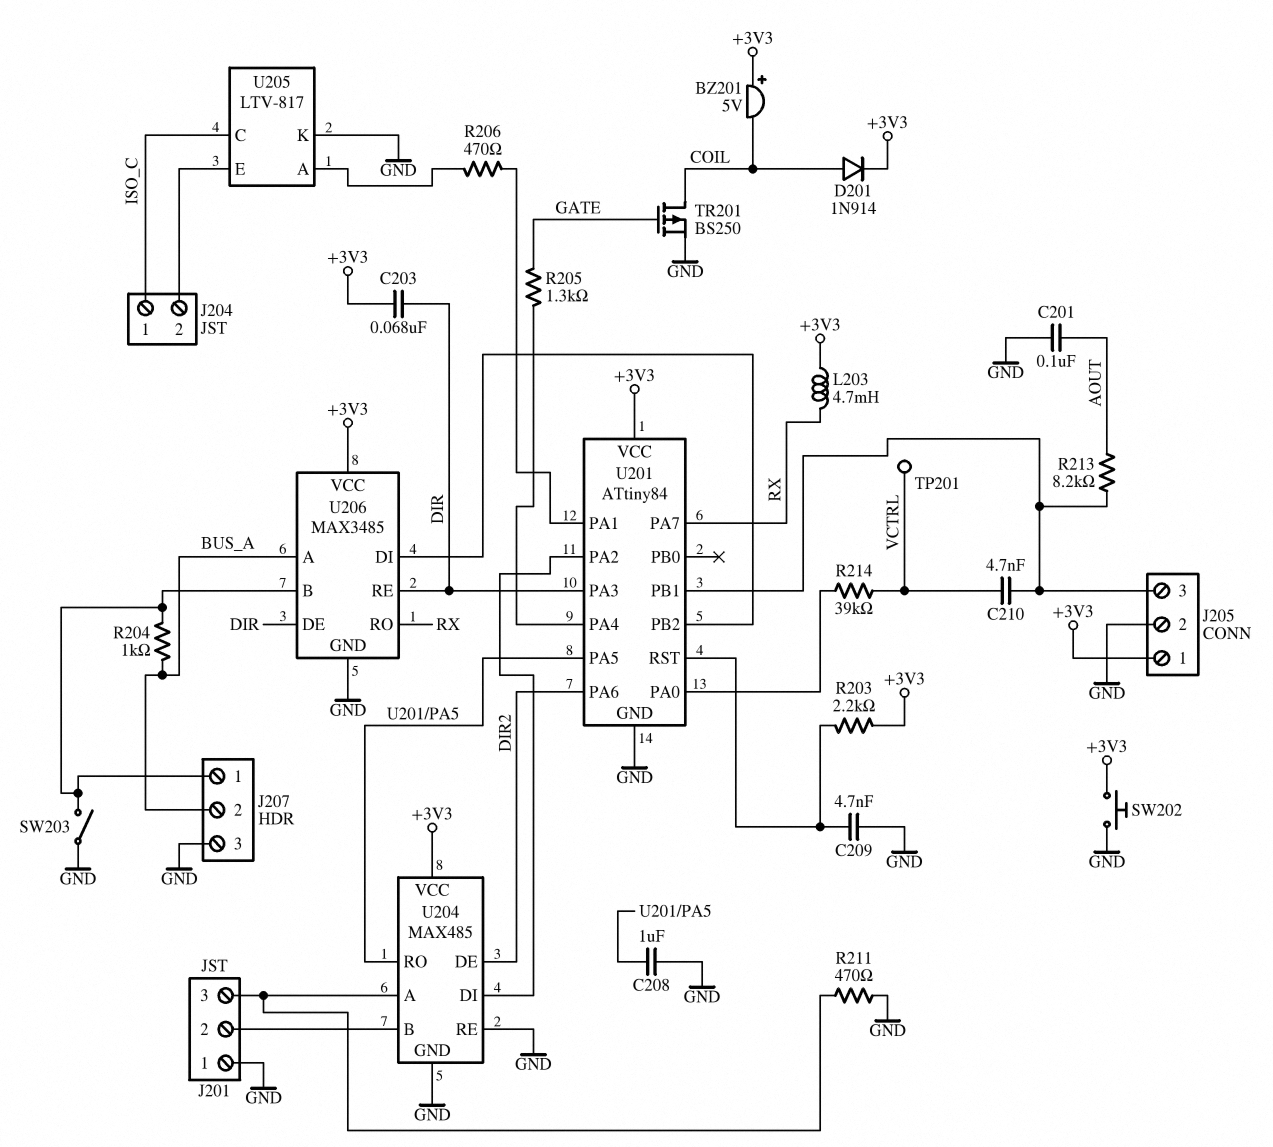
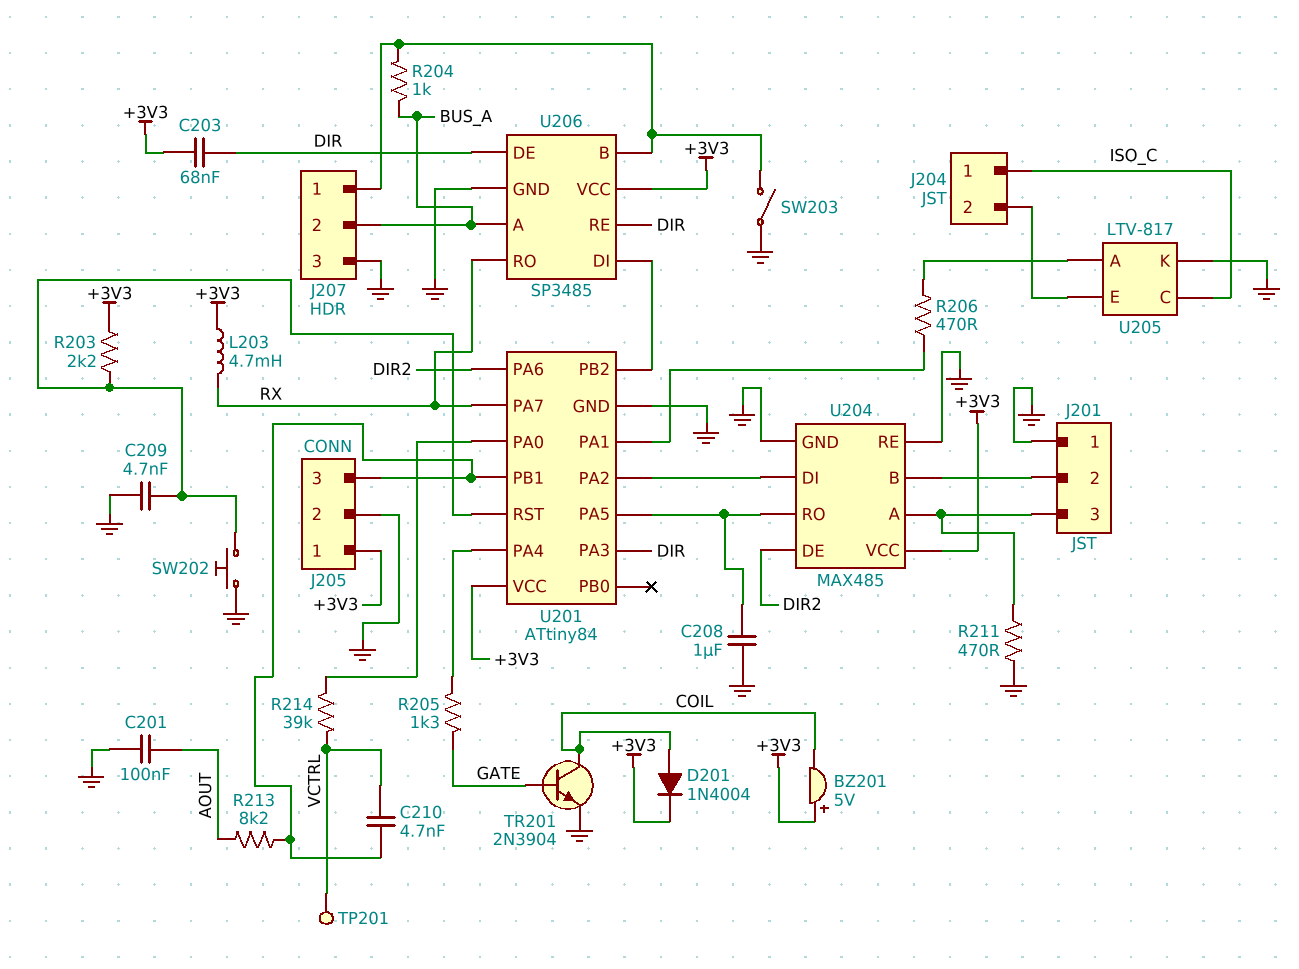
D201: diode 1N914 (A COIL, K +3V3) -> diode 1N4004 (A COIL, K +3V3)
SW202: button (+3V3, GND) -> button (GND, U201/RST)
TR201: PMOS BS250 (G GATE, D COIL, S GND) -> NPN 2N3904 (B GATE, C COIL, E GND)
U206: MAX3485 -> SP3485

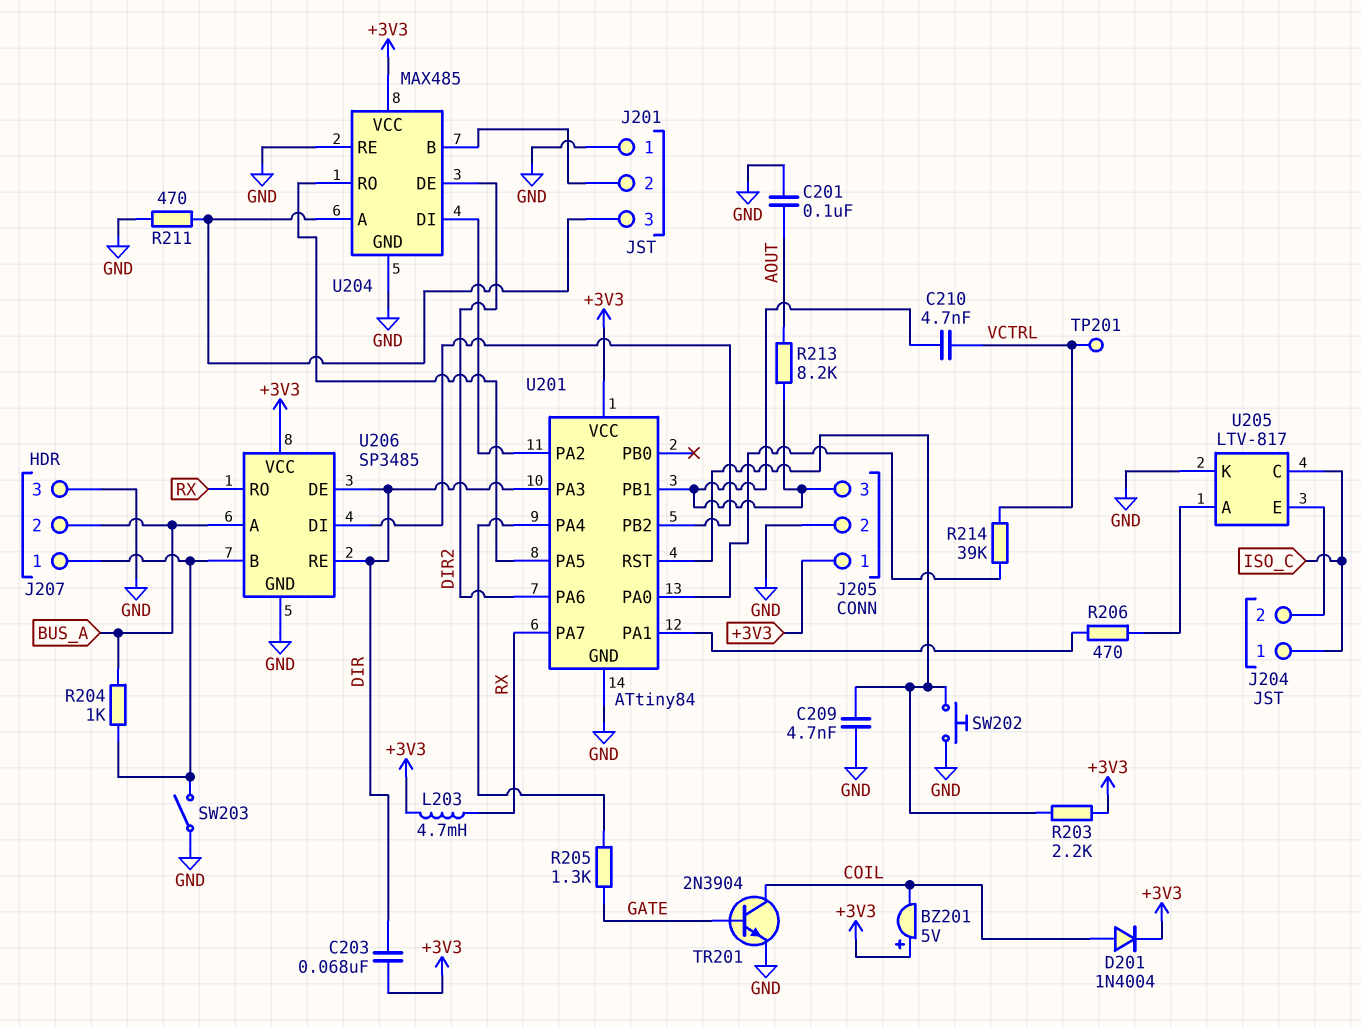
C208: 1uF (GND, U201/PA5) -> none

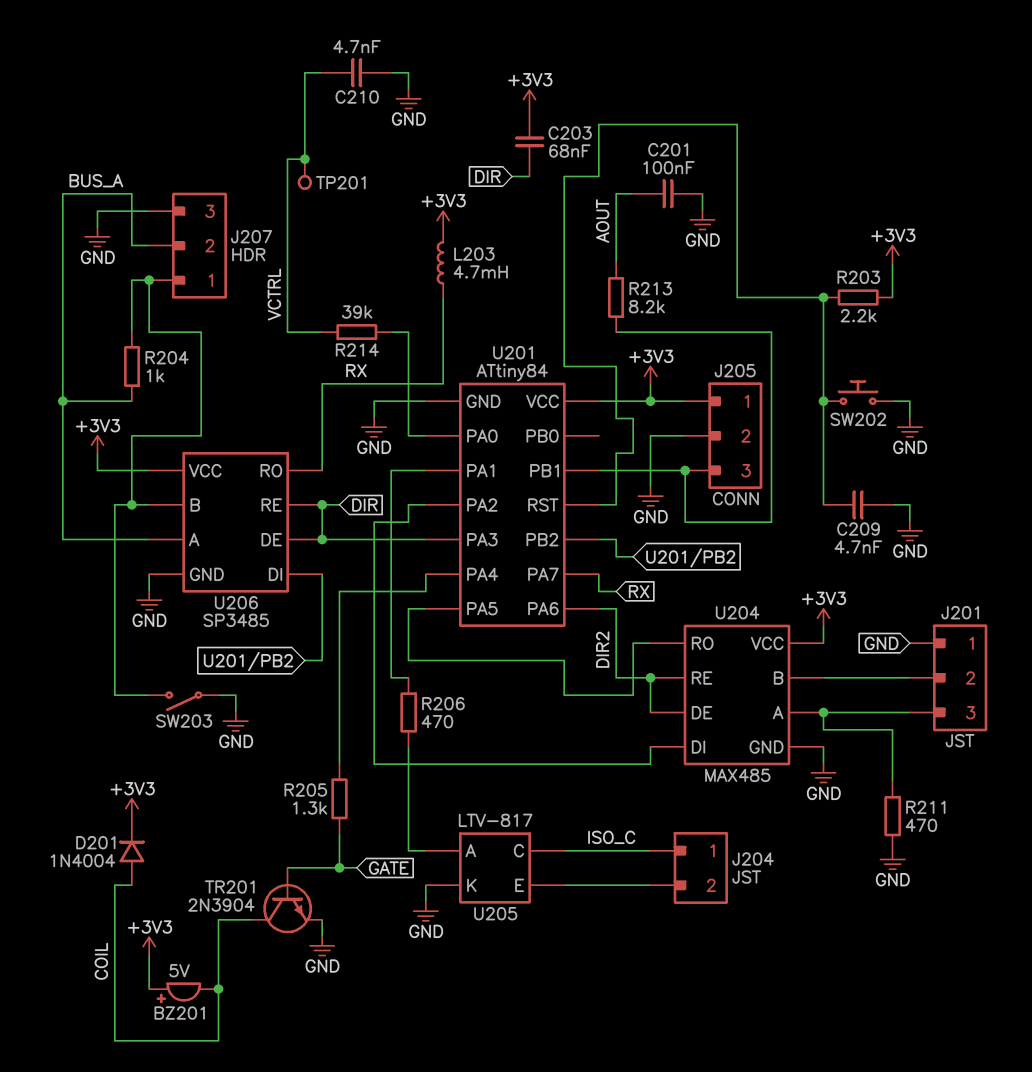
C210: 4.7nF (J205/3, VCTRL) -> 4.7nF (GND, VCTRL)
U204 pin RE: GND -> DIR2

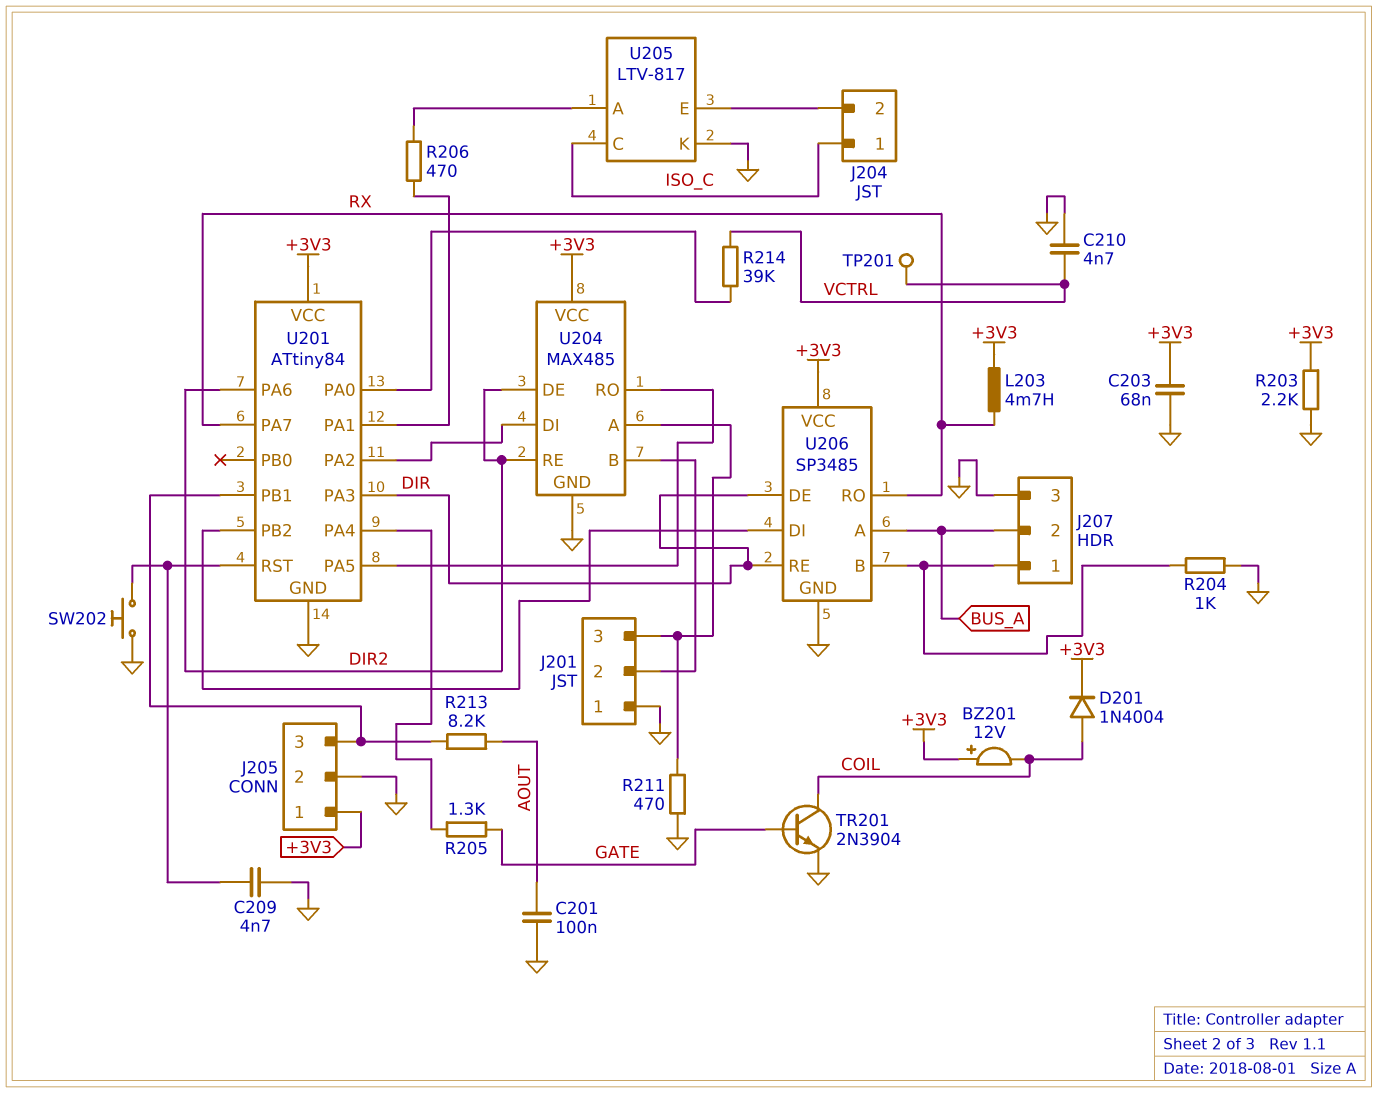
BZ201: buzzer 5V (plus +3V3, minus COIL) -> buzzer 12V (plus +3V3, minus COIL)
C203: 68nF (+3V3, DIR) -> 68nF (+3V3, GND)
R203: 2.2k (+3V3, U201/RST) -> 2.2k (+3V3, GND)
R204: 1k (BUS_A, J207/1) -> 1k (GND, J207/1)
SW203: switch (GND, J207/1) -> none

